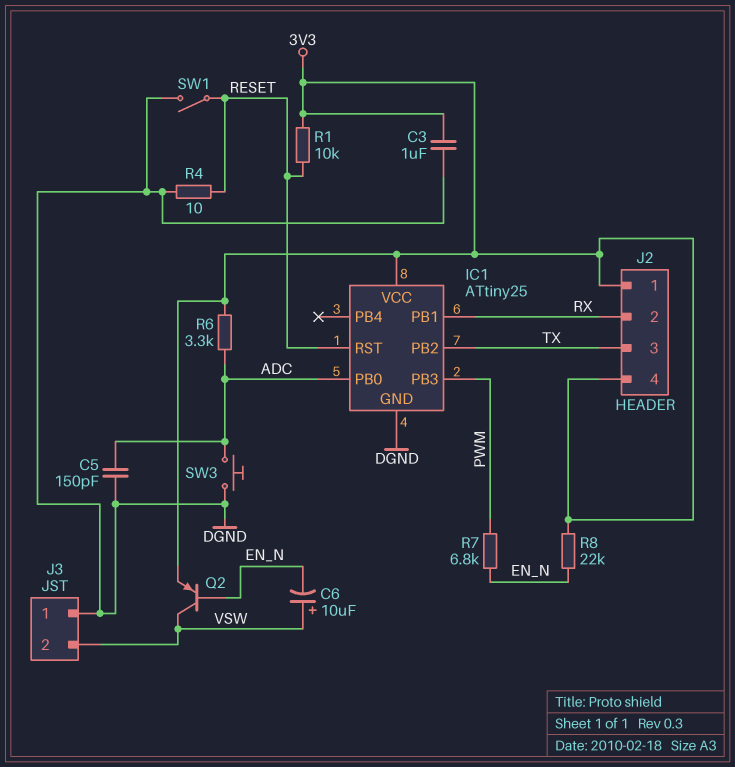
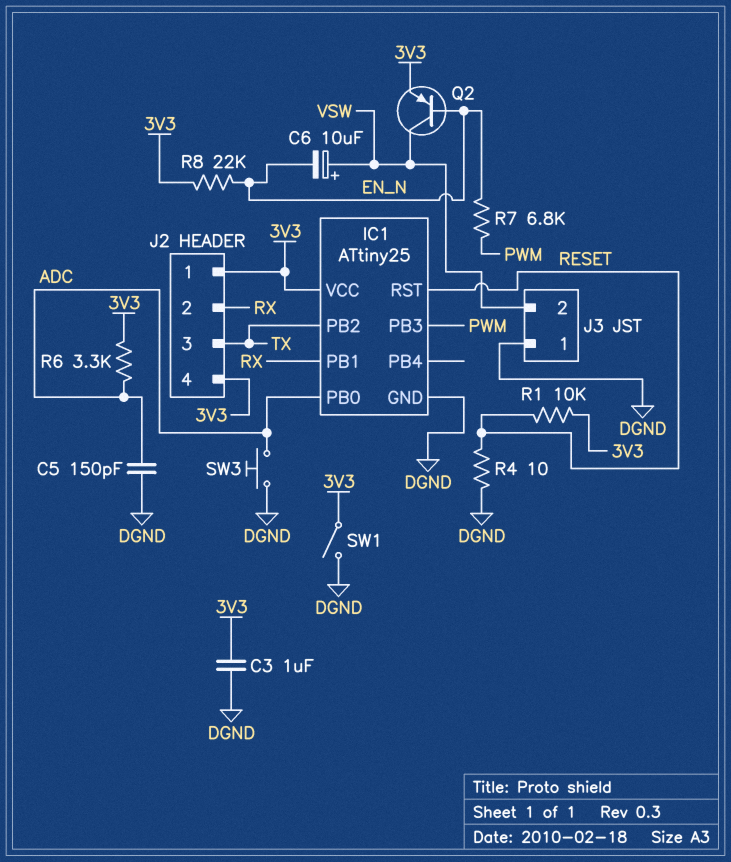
SW1: switch (DGND, RESET) -> switch (3V3, DGND)

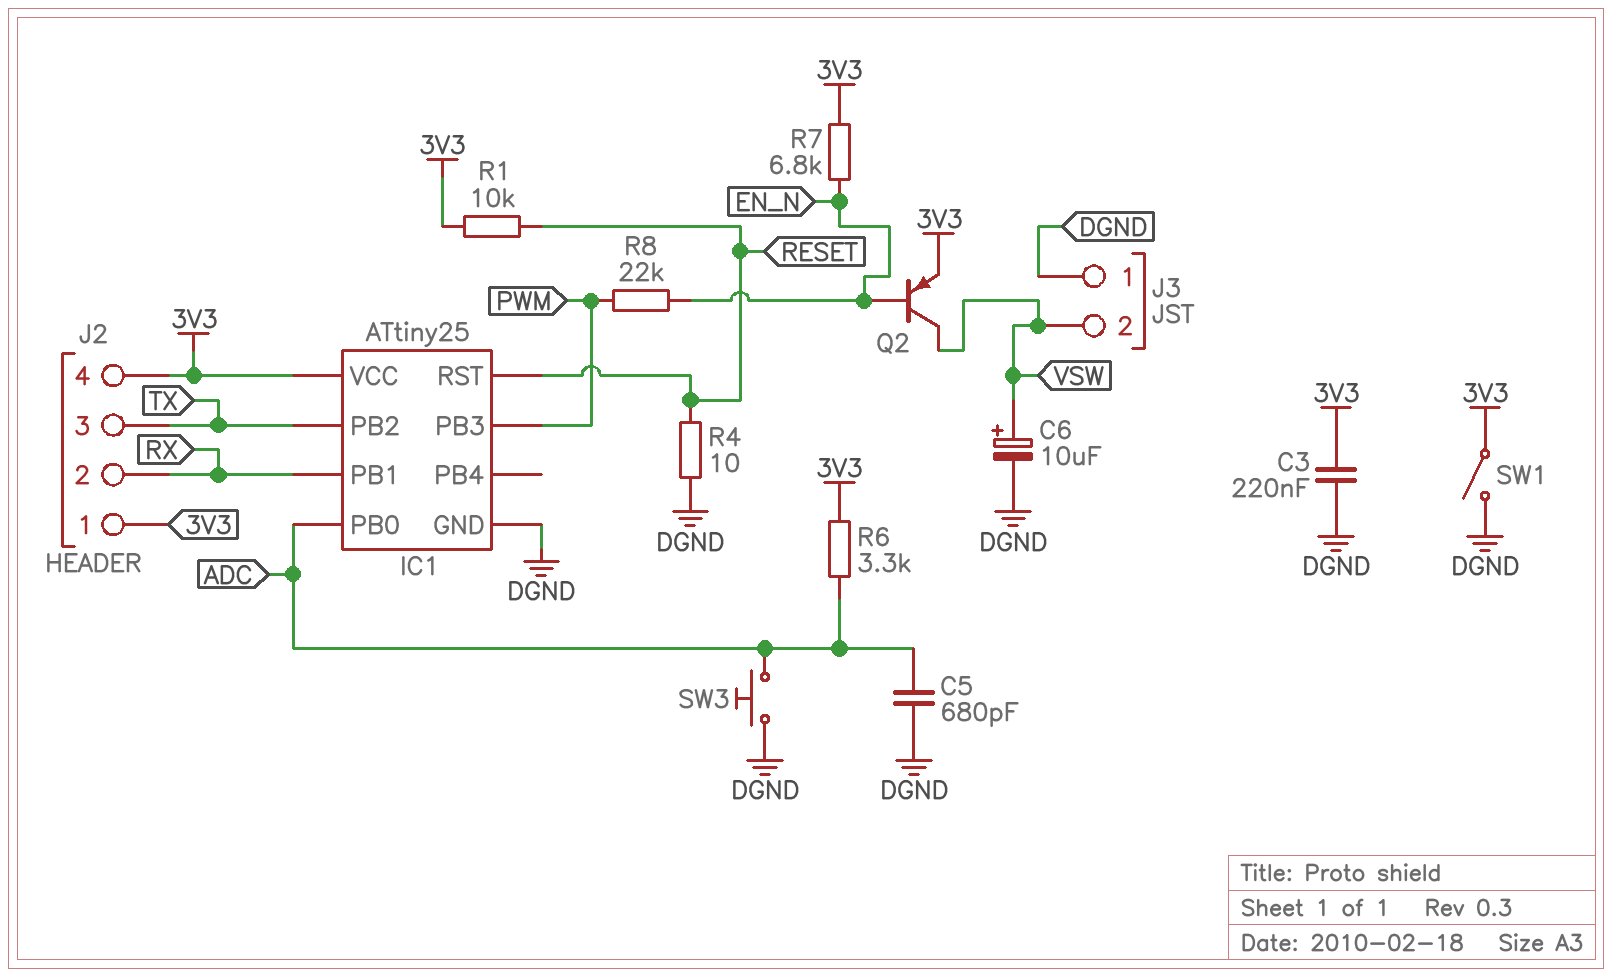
C3: 1uF (3V3, DGND) -> 220nF (3V3, DGND)
C5: 150pF (ADC, DGND) -> 680pF (ADC, DGND)
C6: 10uF (plus VSW, minus EN_N) -> 10uF (plus VSW, minus DGND)
R7: 6.8k (EN_N, PWM) -> 6.8k (3V3, EN_N)
R8: 22k (3V3, EN_N) -> 22k (EN_N, PWM)

